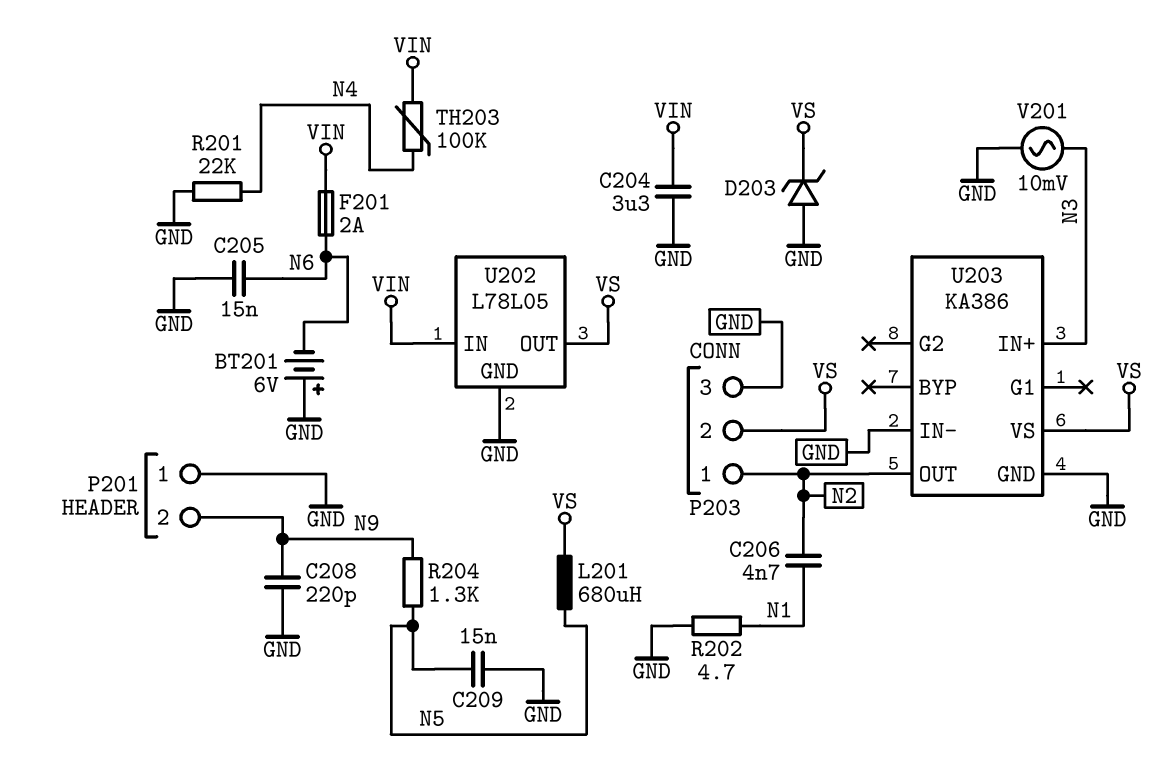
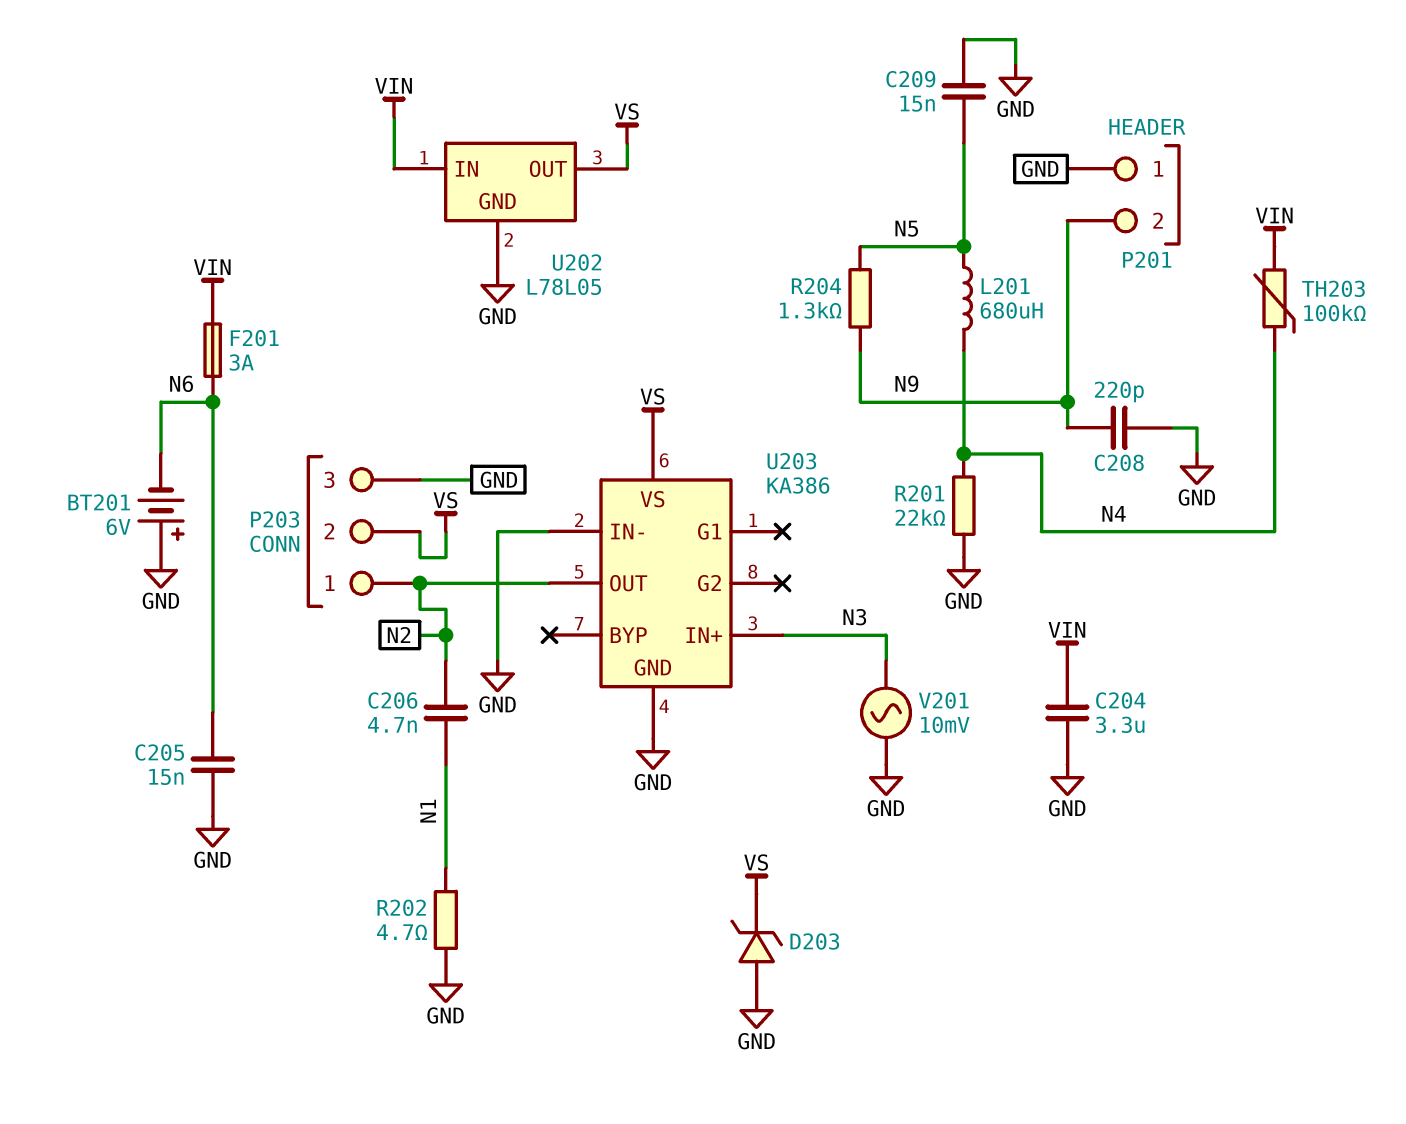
F201: 2A (N6, VIN) -> 3A (N6, VIN)
L201: 680uH (N5, VS) -> 680uH (N4, N5)

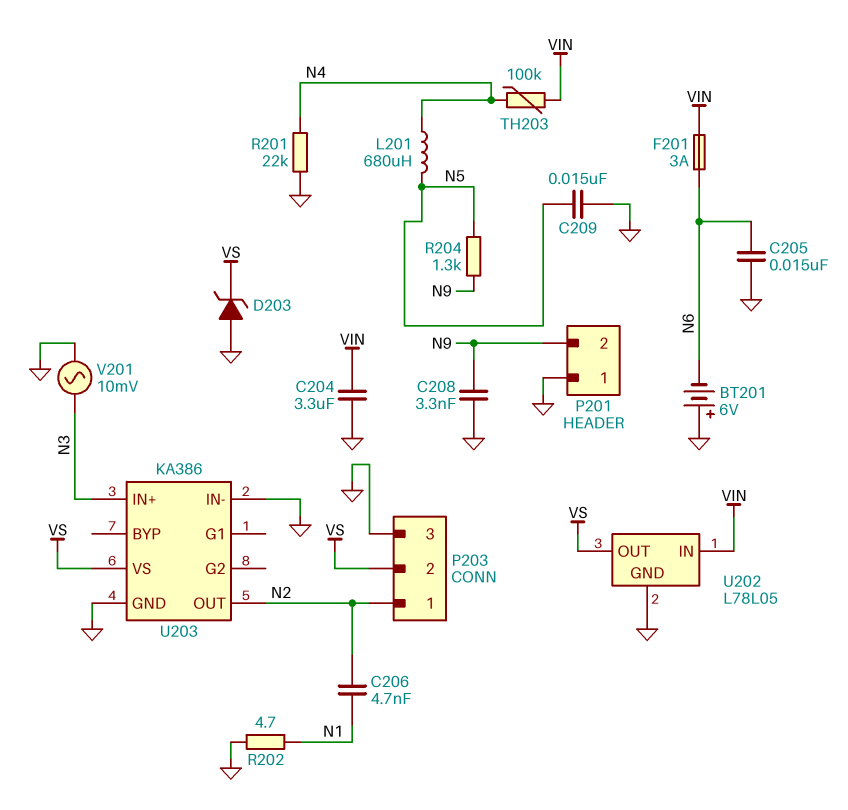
C208: 220pF (GND, N9) -> 3.3nF (GND, N9)

